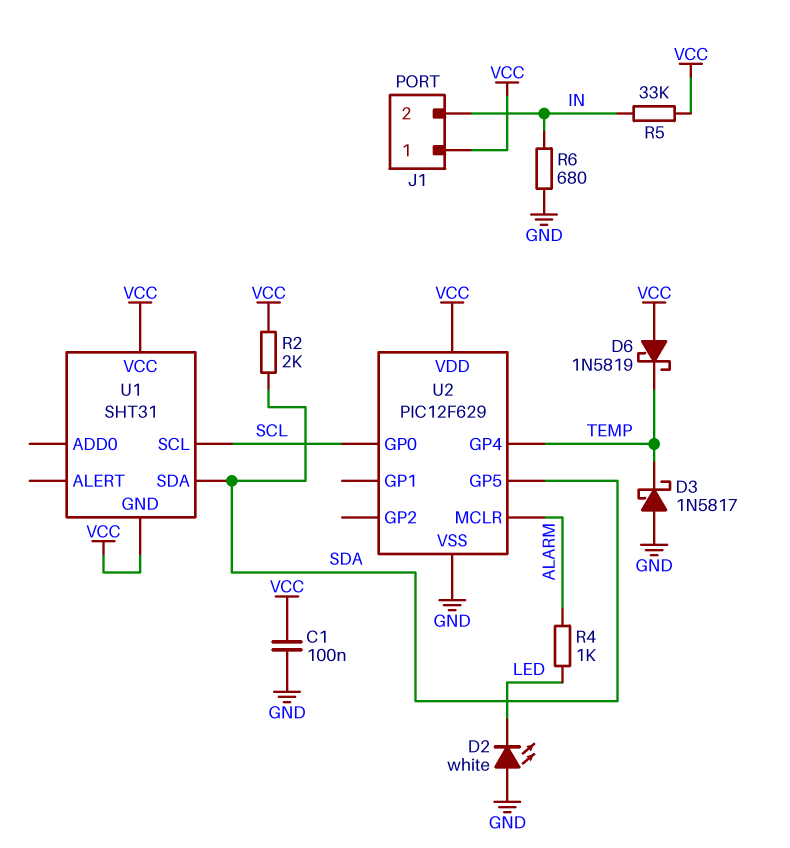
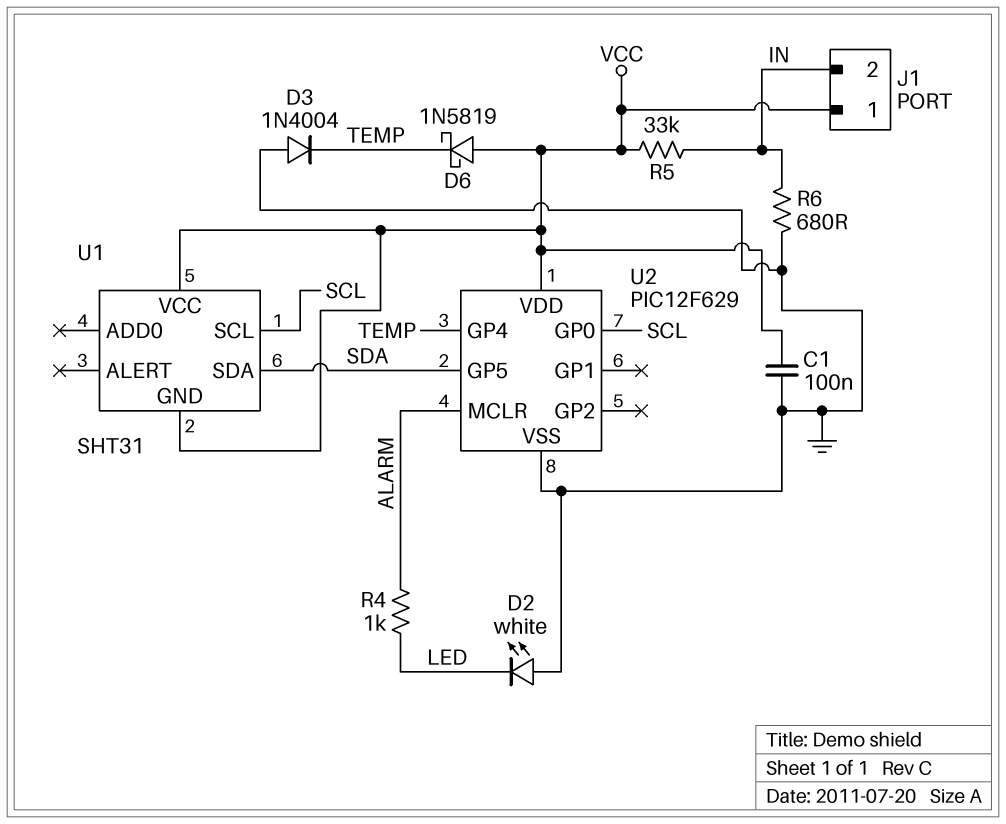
D3: schottky 1N5817 (A GND, K TEMP) -> diode 1N4004 (A GND, K TEMP)
R2: 2k (SDA, VCC) -> none

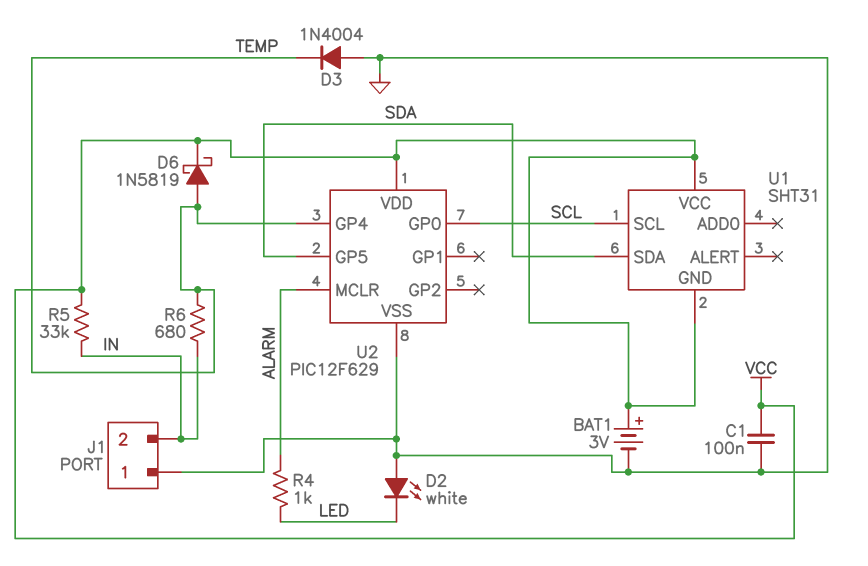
BAT1: none -> 3V (plus VCC, minus GND)
D6: schottky 1N5819 (A VCC, K TEMP) -> schottky 1N5819 (A TEMP, K VCC)
J1 pin 1: VCC -> GND
R6: 680 (GND, IN) -> 680 (IN, TEMP)

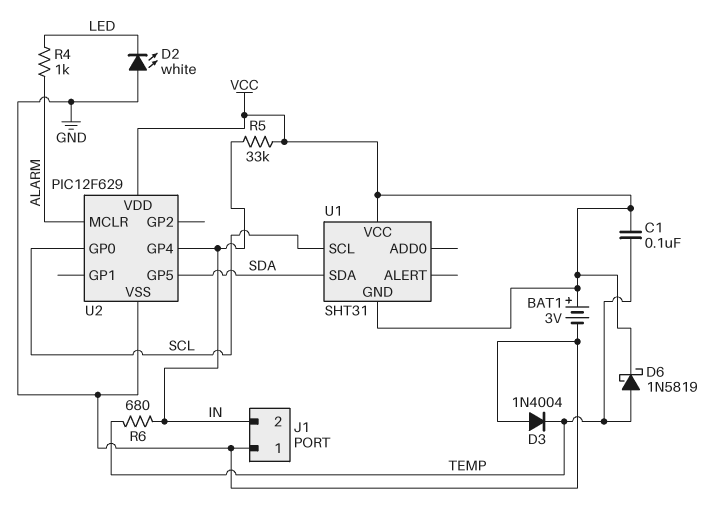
C1: 100nF (GND, VCC) -> 100nF (TEMP, VCC)
U2 pin GP4: TEMP -> IN

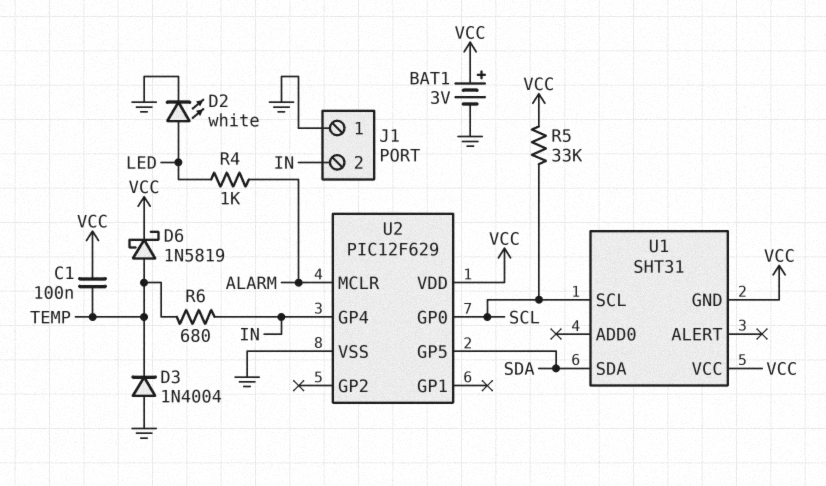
D2: LED white (A GND, K LED) -> LED white (A LED, K GND)
R5: 33k (IN, VCC) -> 33k (SCL, VCC)

